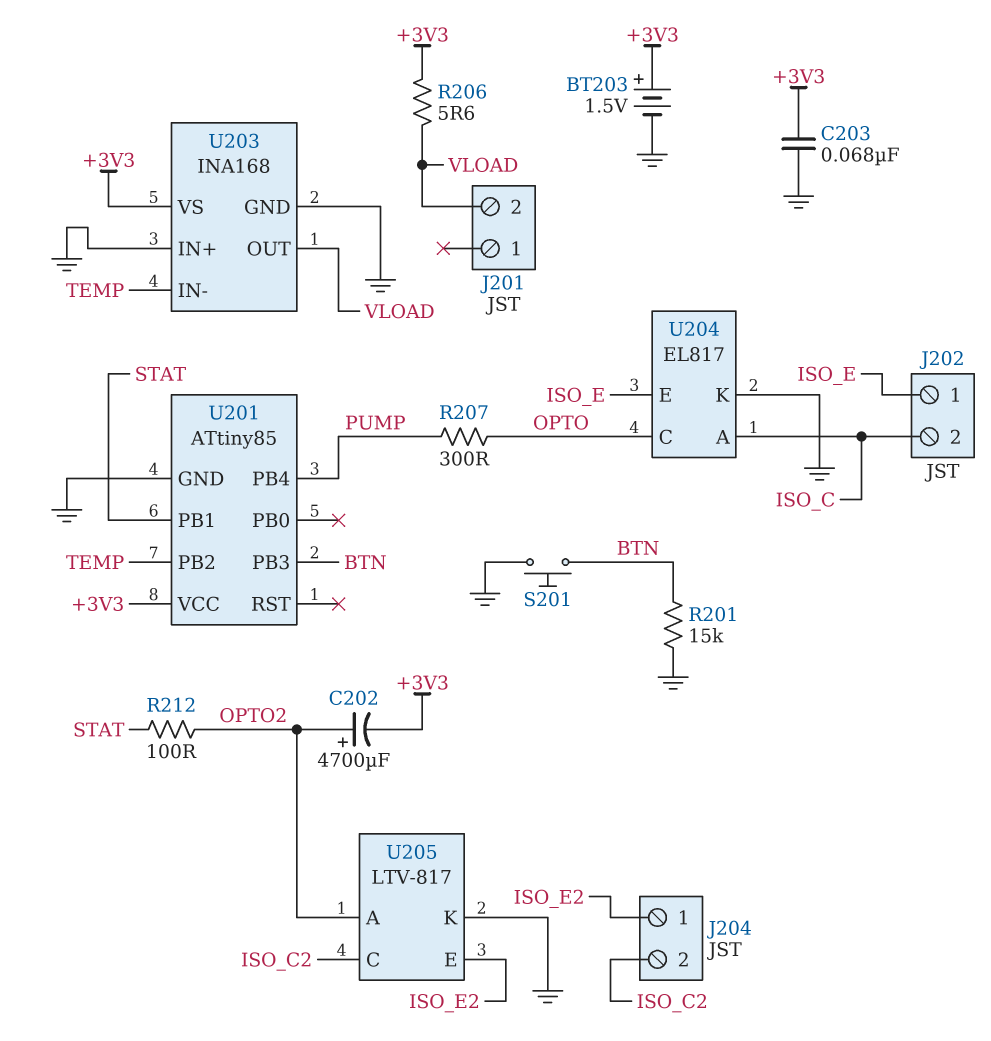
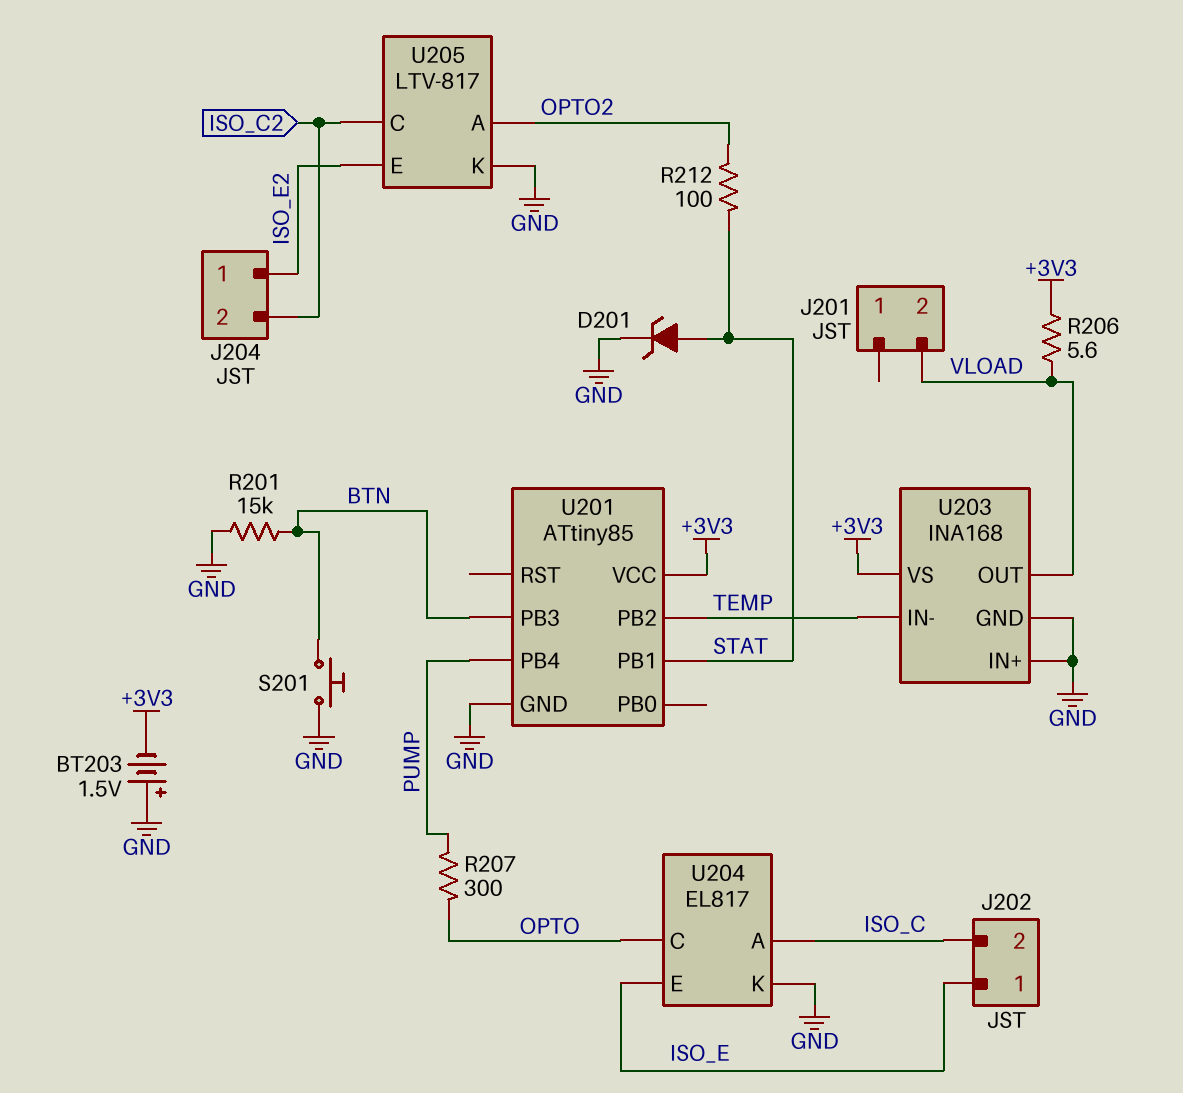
BT203: 1.5V (plus +3V3, minus GND) -> 1.5V (plus GND, minus +3V3)
C202: 4700uF (plus OPTO2, minus +3V3) -> none
C203: 68nF (+3V3, GND) -> none
D201: none -> zener (A STAT, K GND)

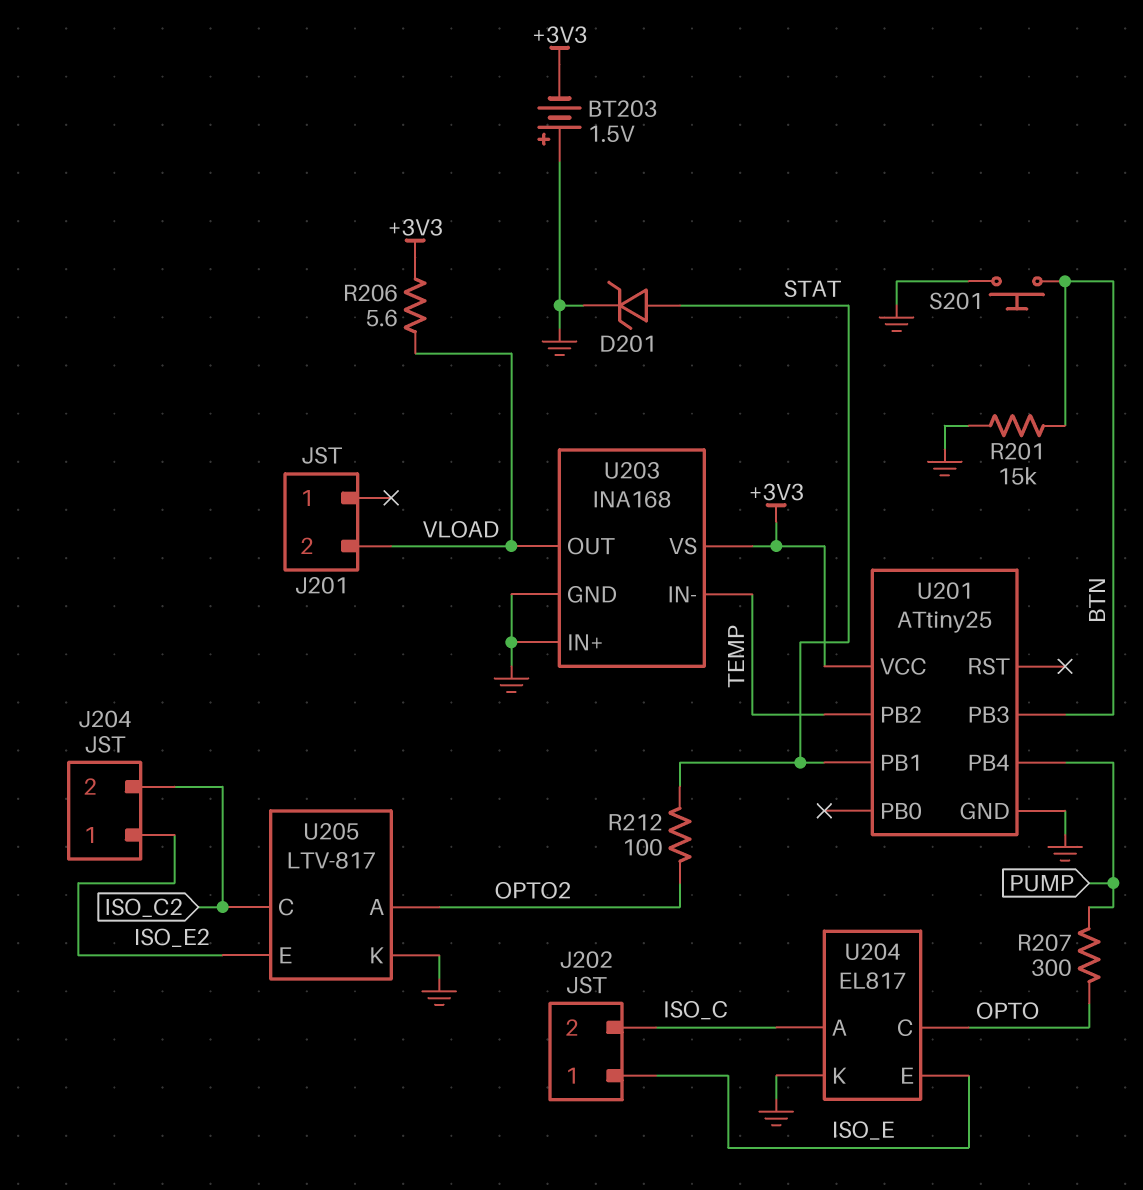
U201: ATtiny85 -> ATtiny25

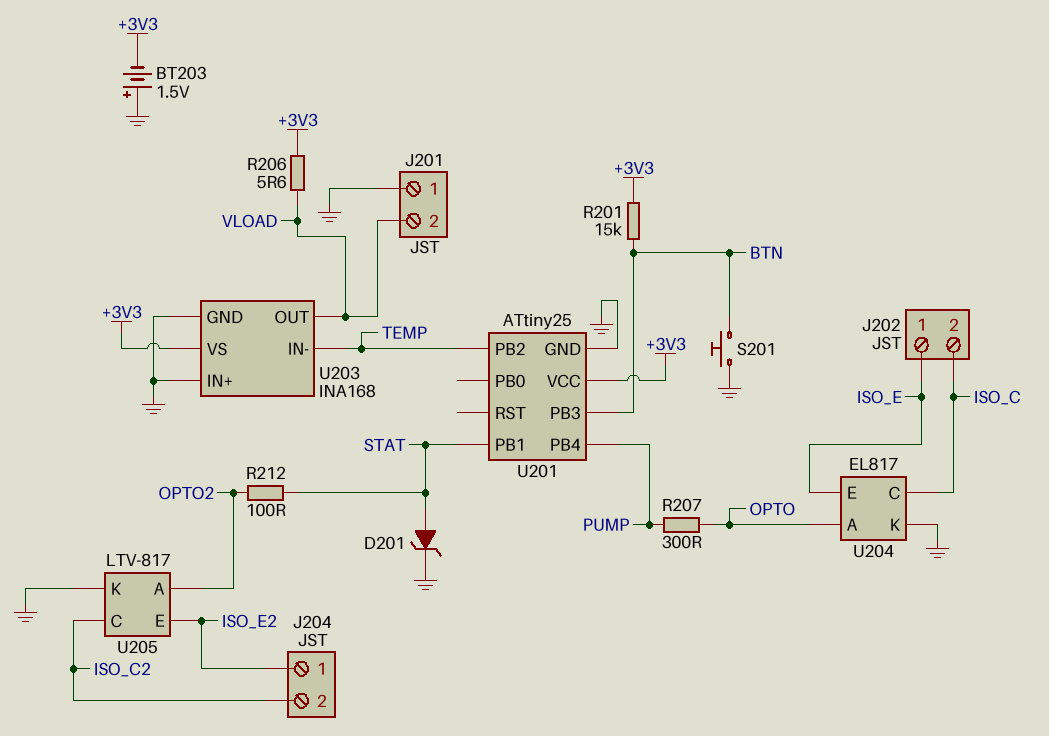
J201 pin 1: none -> GND
R201: 15k (BTN, GND) -> 15k (+3V3, BTN)
U204 pin A: ISO_C -> OPTO
U204 pin C: OPTO -> ISO_C

